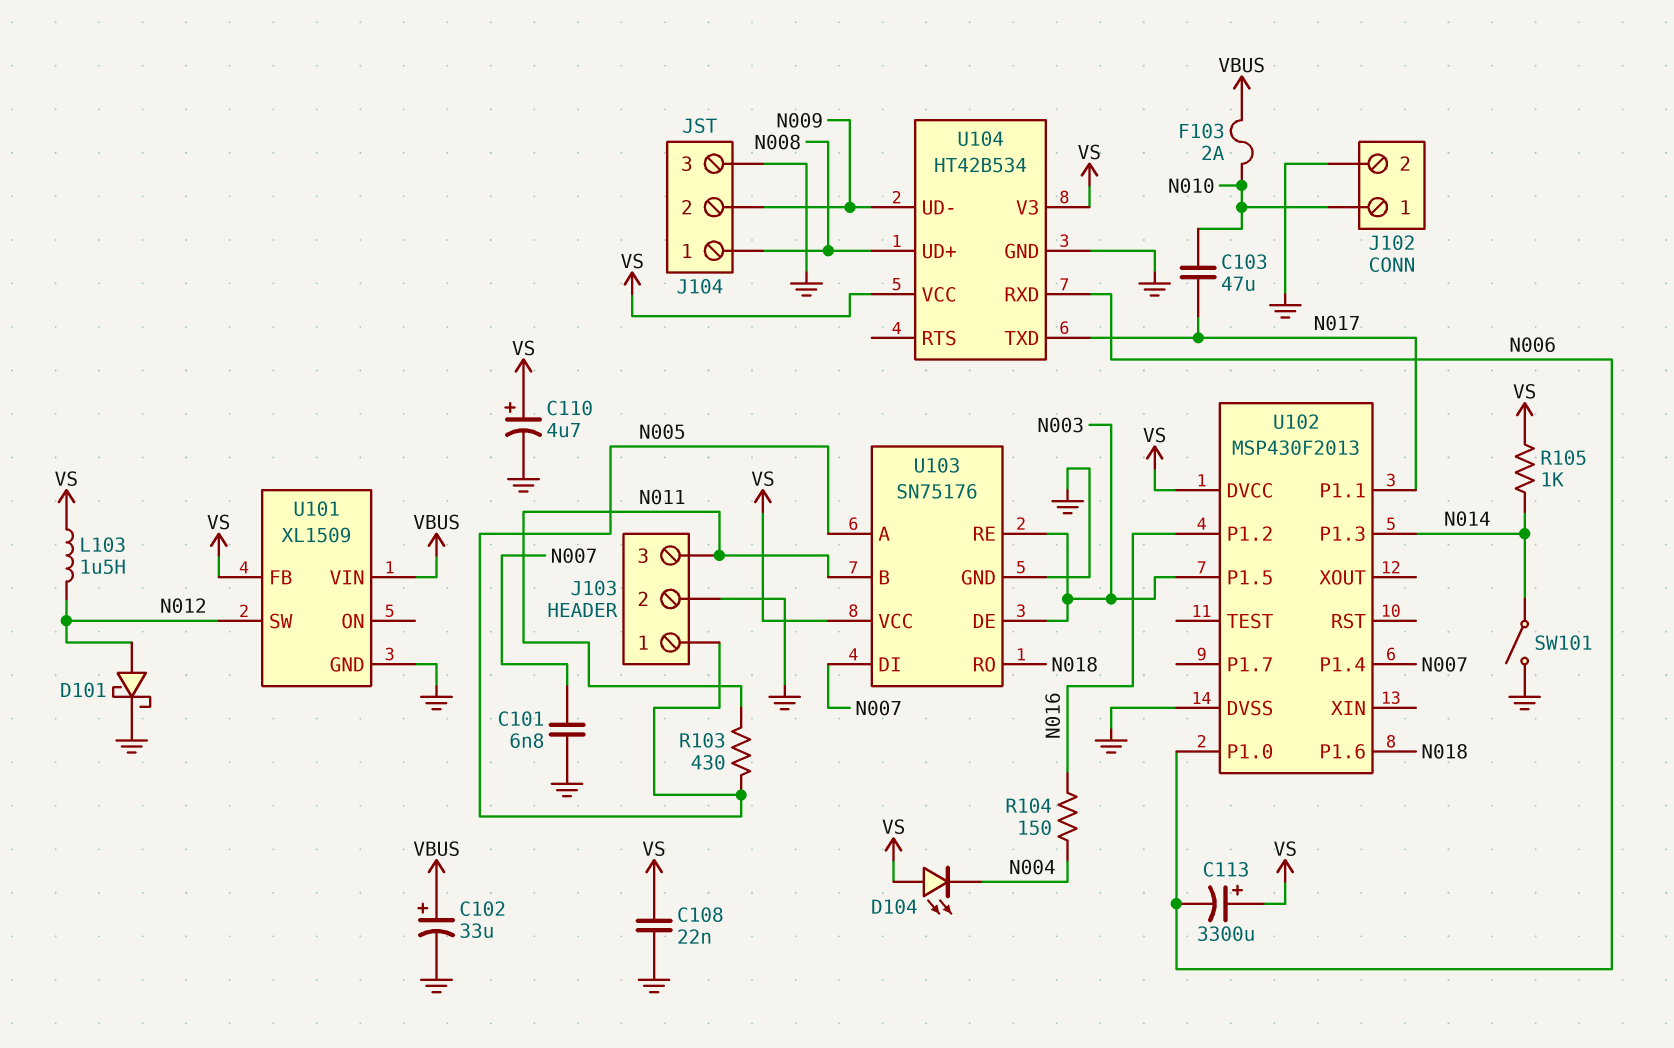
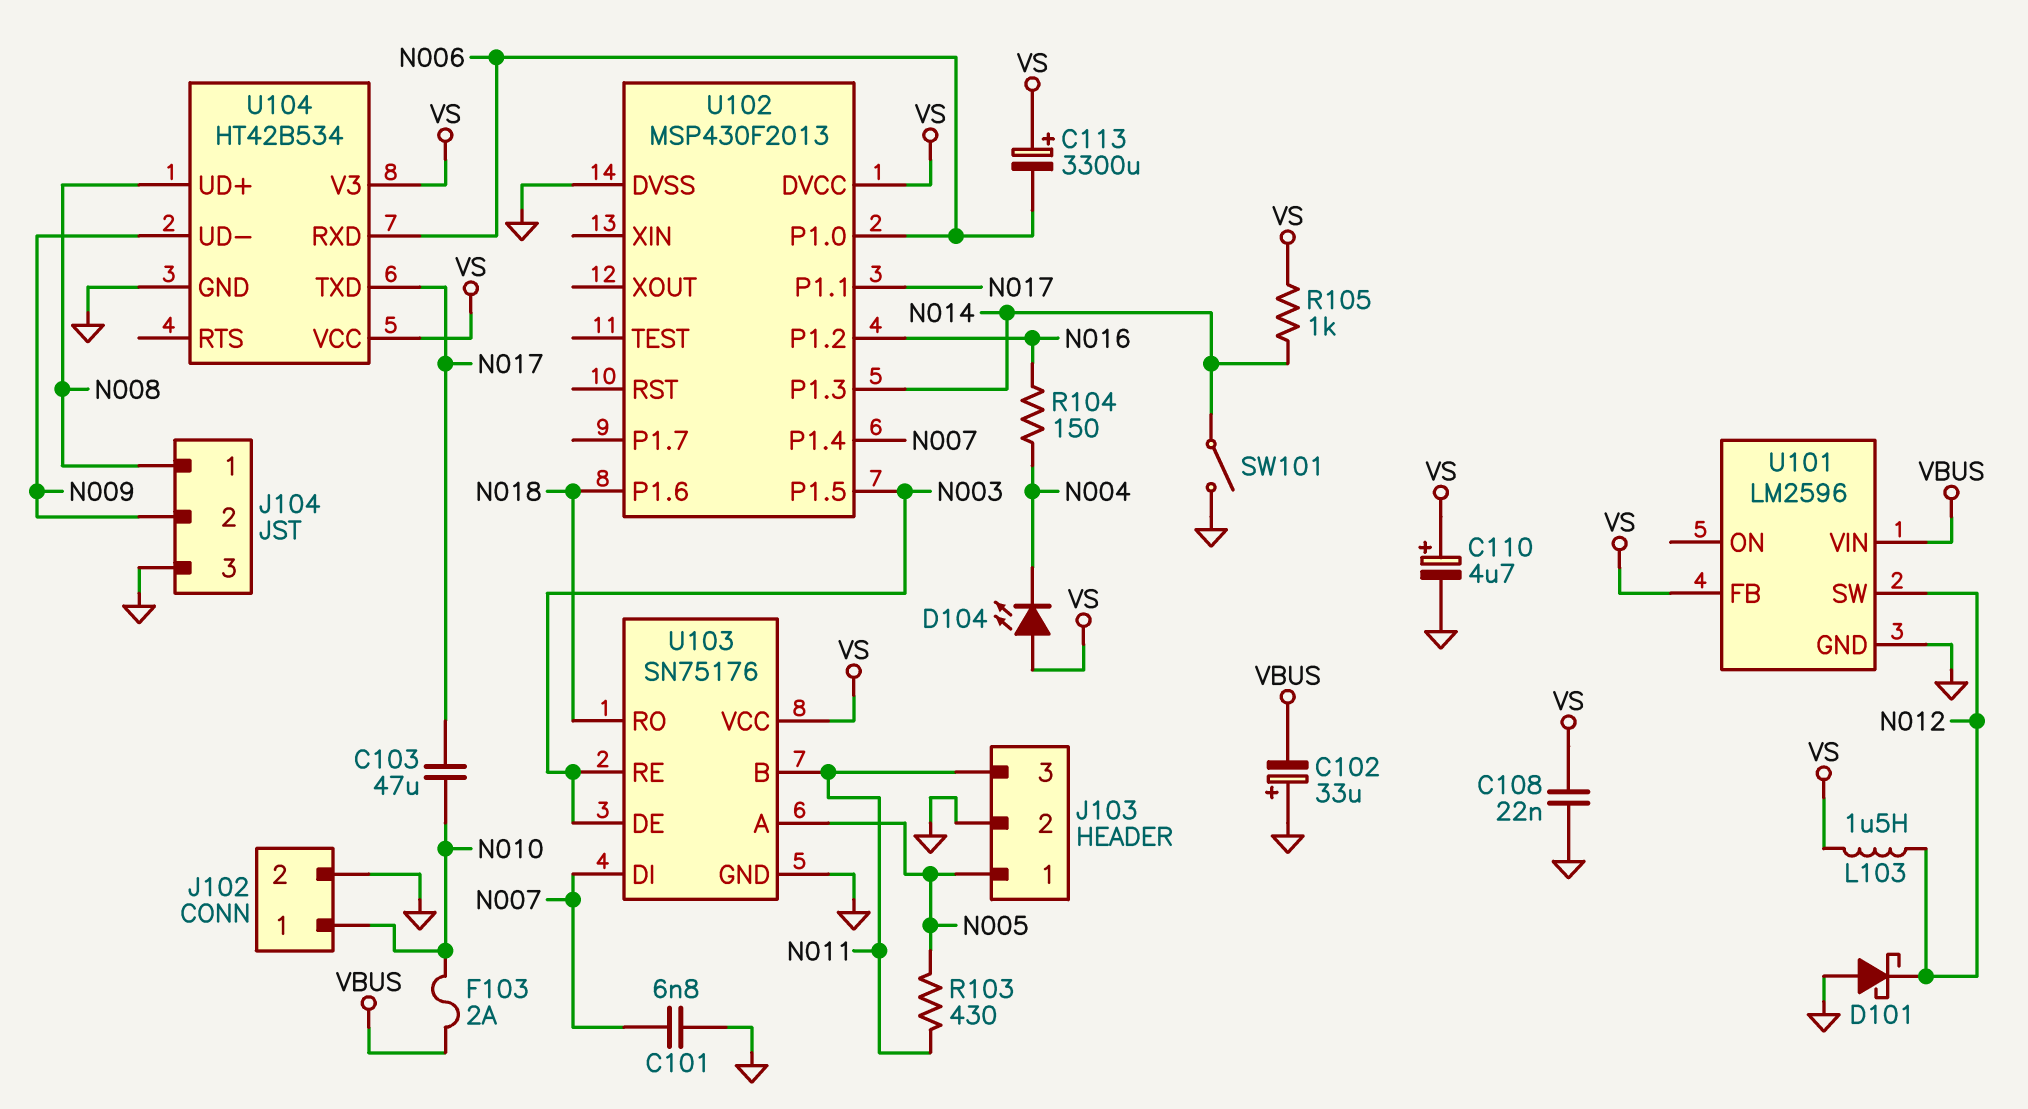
C102: 33uF (plus VBUS, minus GND) -> 33uF (plus GND, minus VBUS)
D101: schottky (A N012, K GND) -> schottky (A GND, K N012)
U101: XL1509 -> LM2596

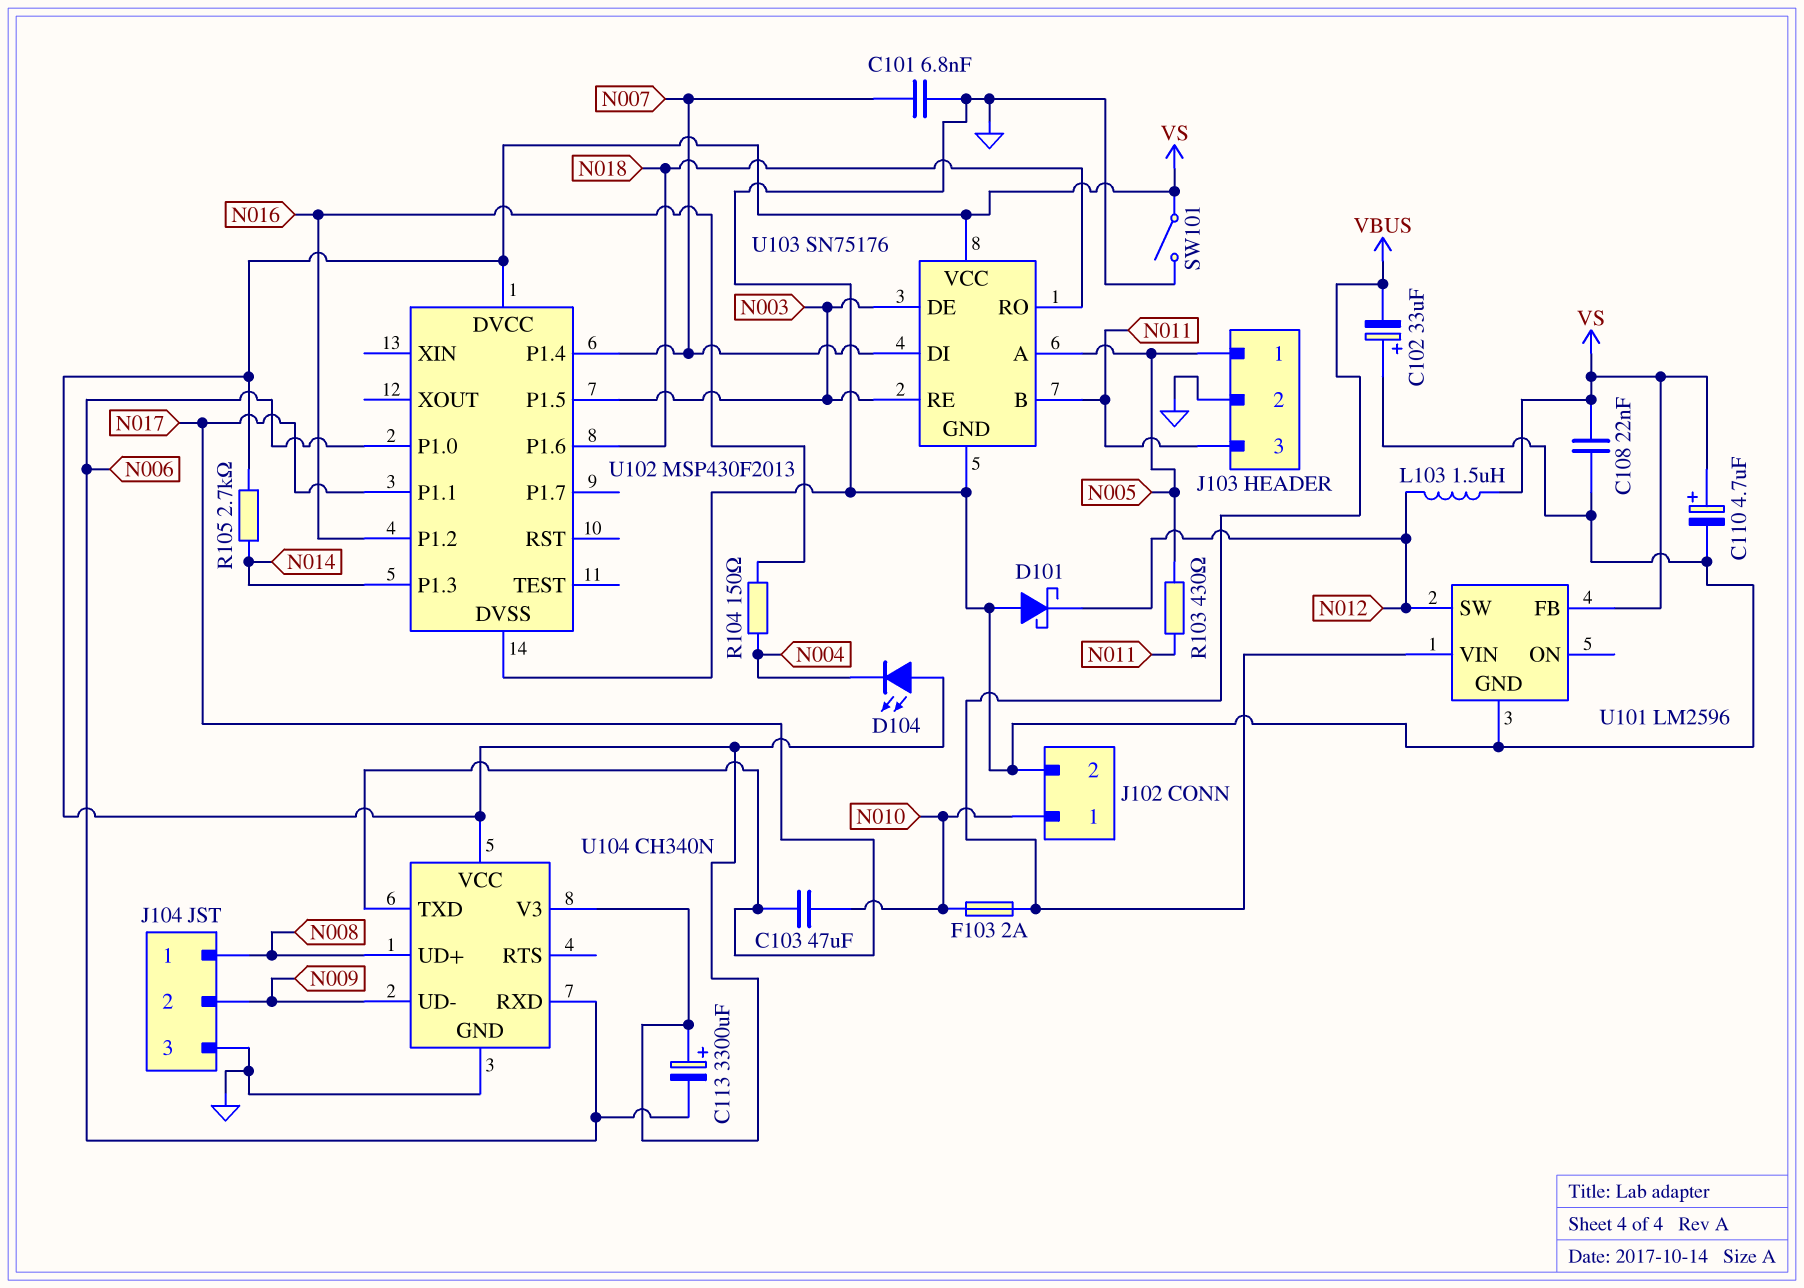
R105: 1k (N014, VS) -> 2.7k (N014, VS)
SW101: switch (GND, N014) -> switch (GND, VS)
U104: HT42B534 -> CH340N

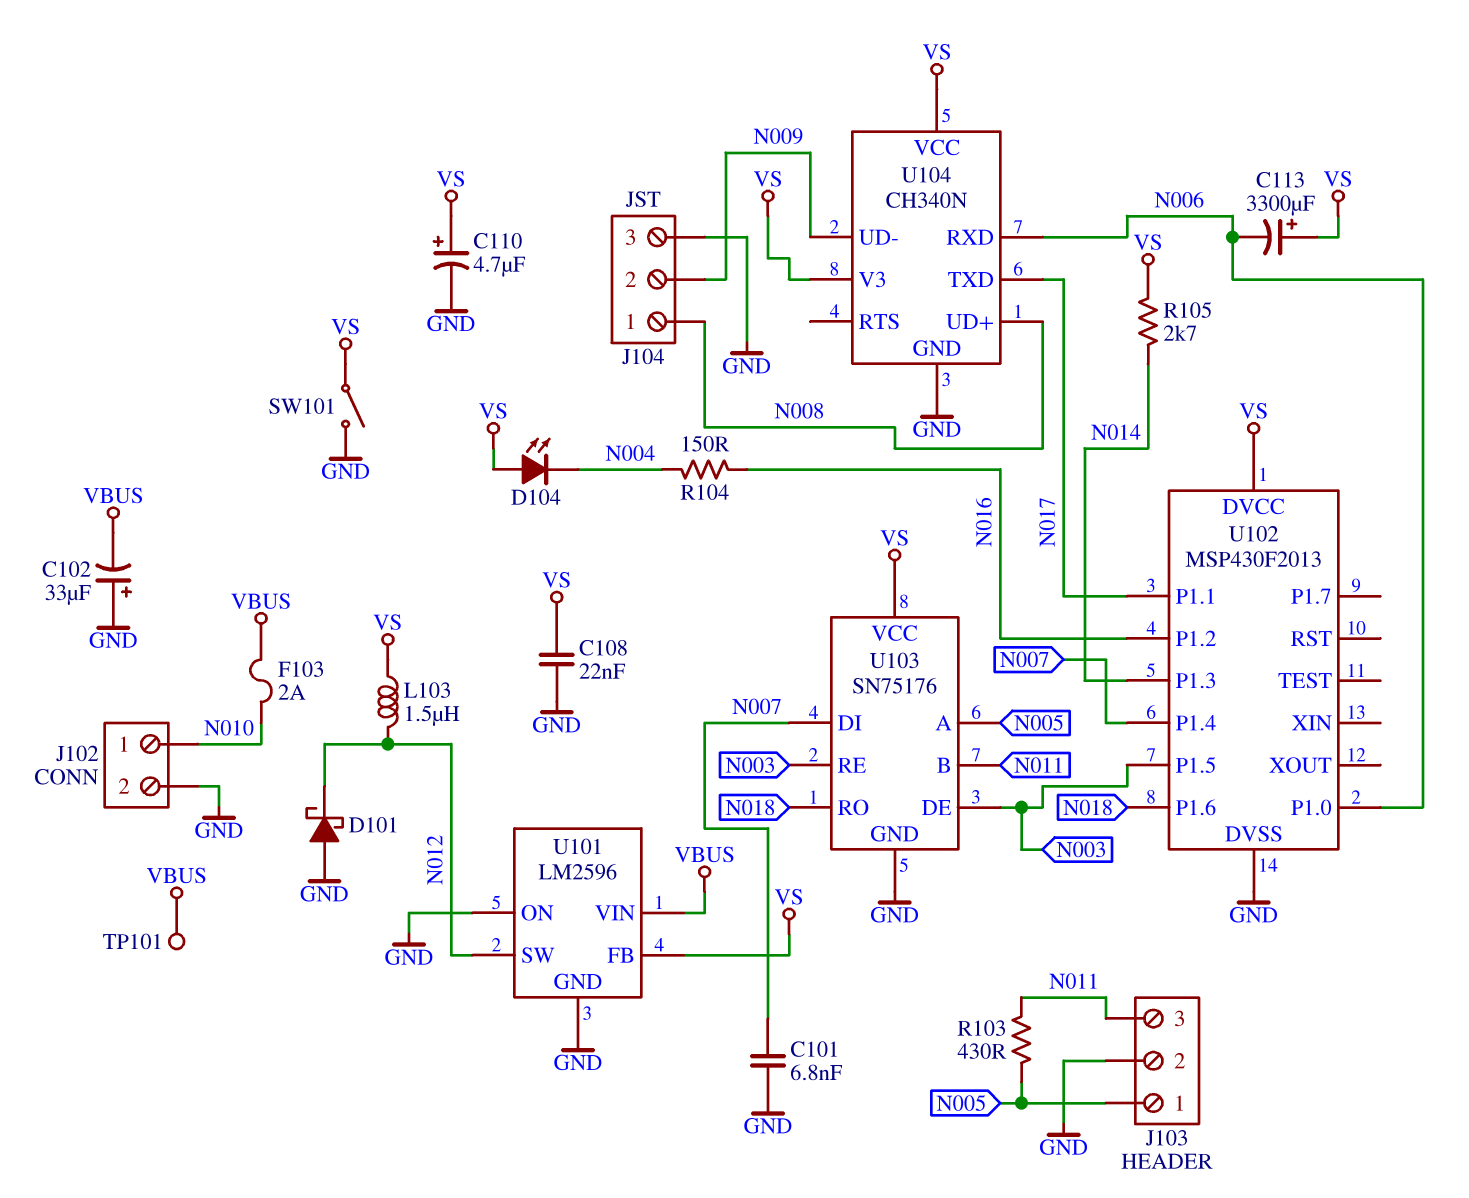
C103: 47uF (N010, N017) -> none
TP101: none -> test point (VBUS)
U101 pin ON: none -> GND

